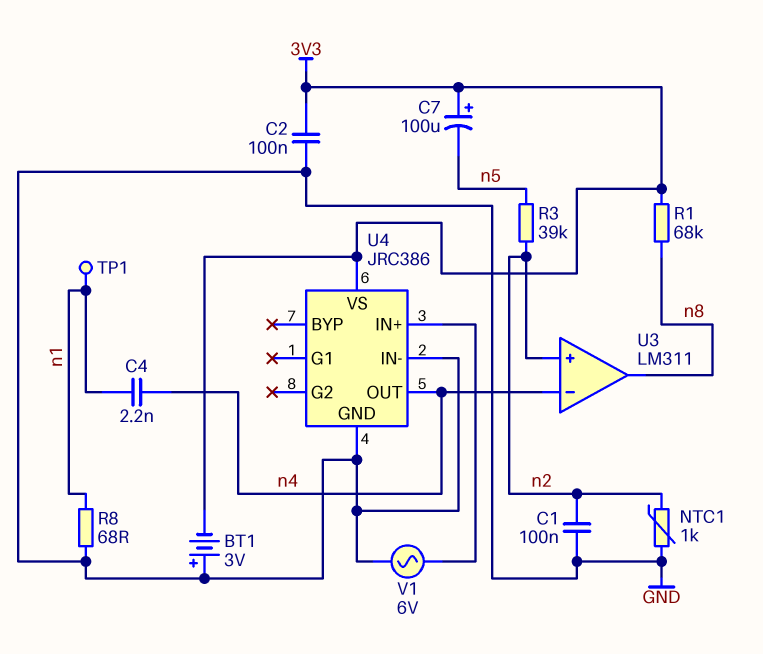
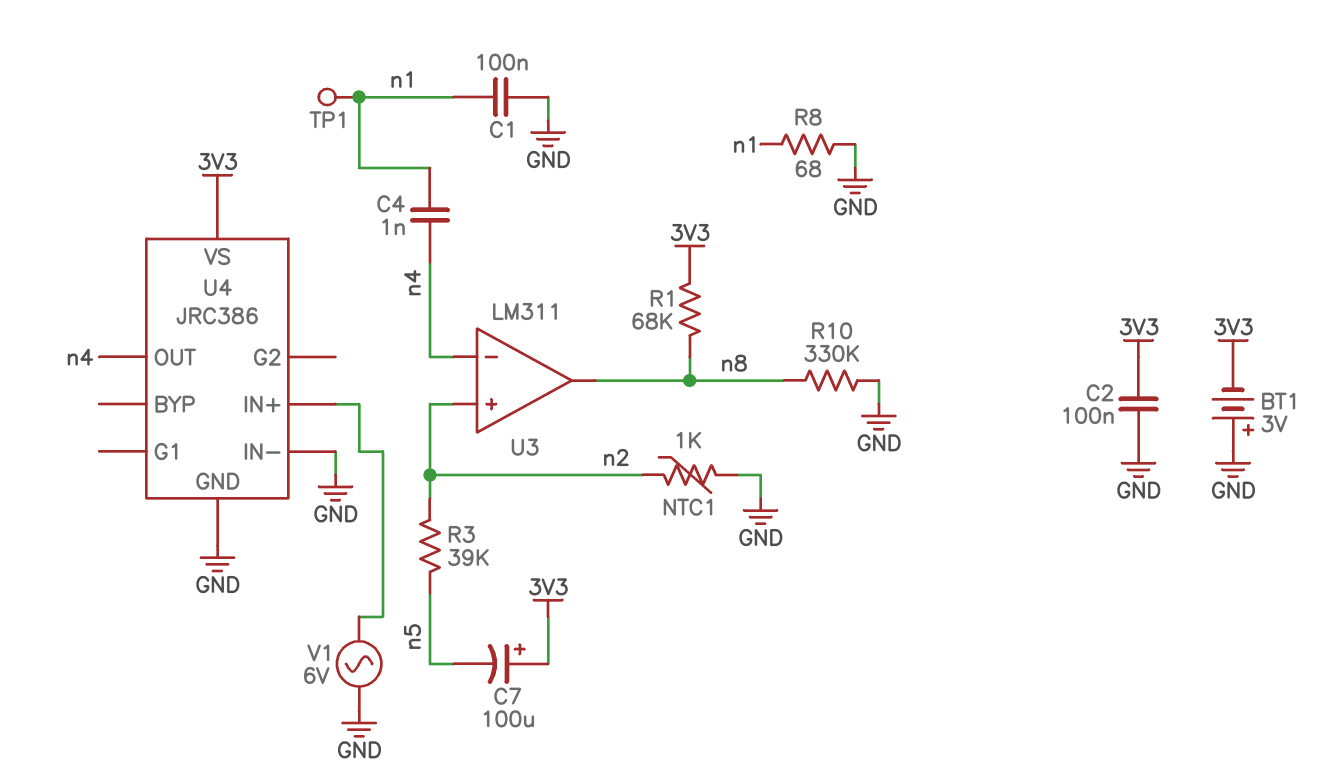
C1: 100nF (GND, n2) -> 100nF (GND, n1)
C4: 2.2nF (n1, n4) -> 1nF (n1, n4)
R10: none -> 330k (GND, n8)

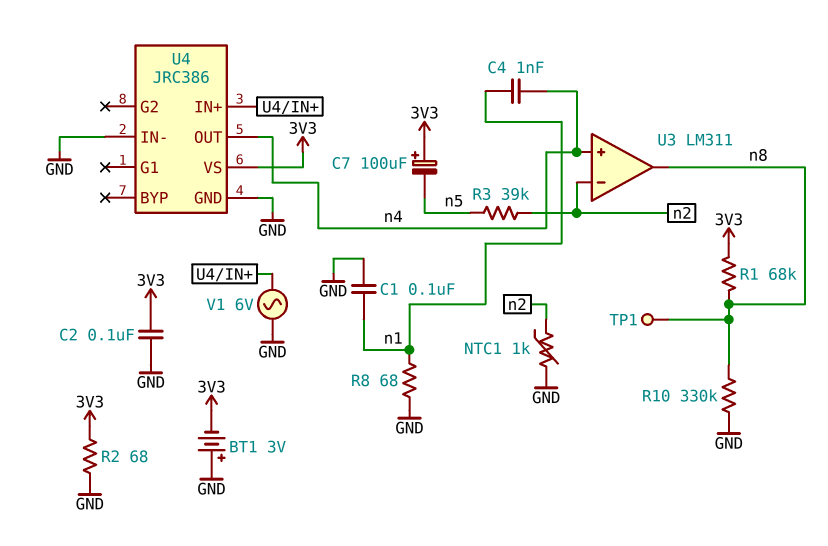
R2: none -> 68 (3V3, GND)
TP1: test point (n1) -> test point (n8)
U3 pin in+: n2 -> n4
U3 pin in-: n4 -> n2

